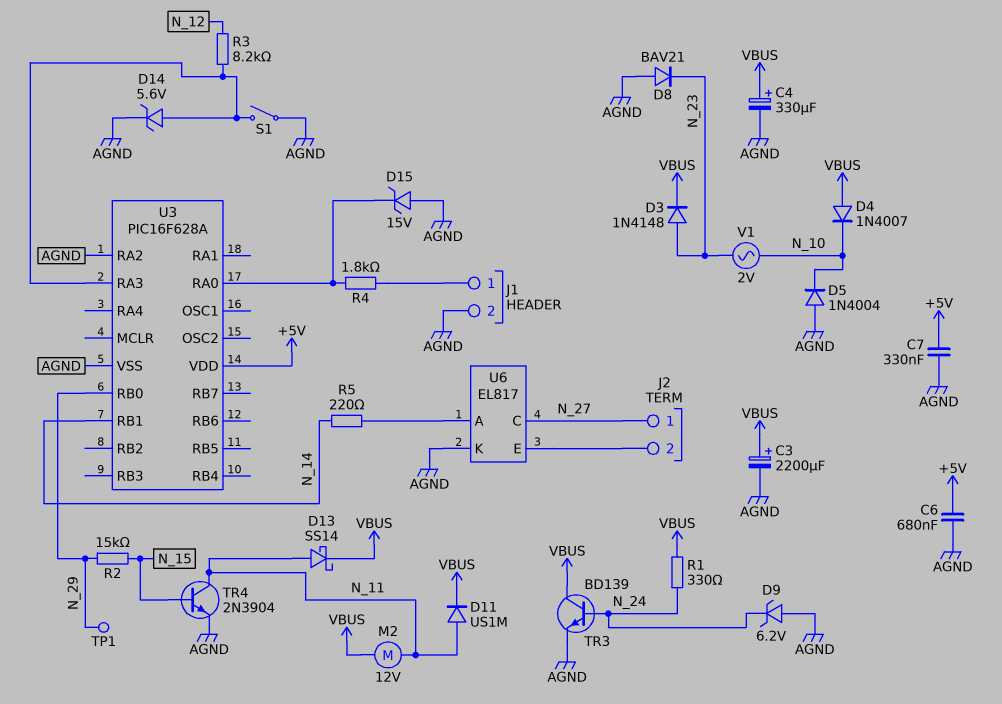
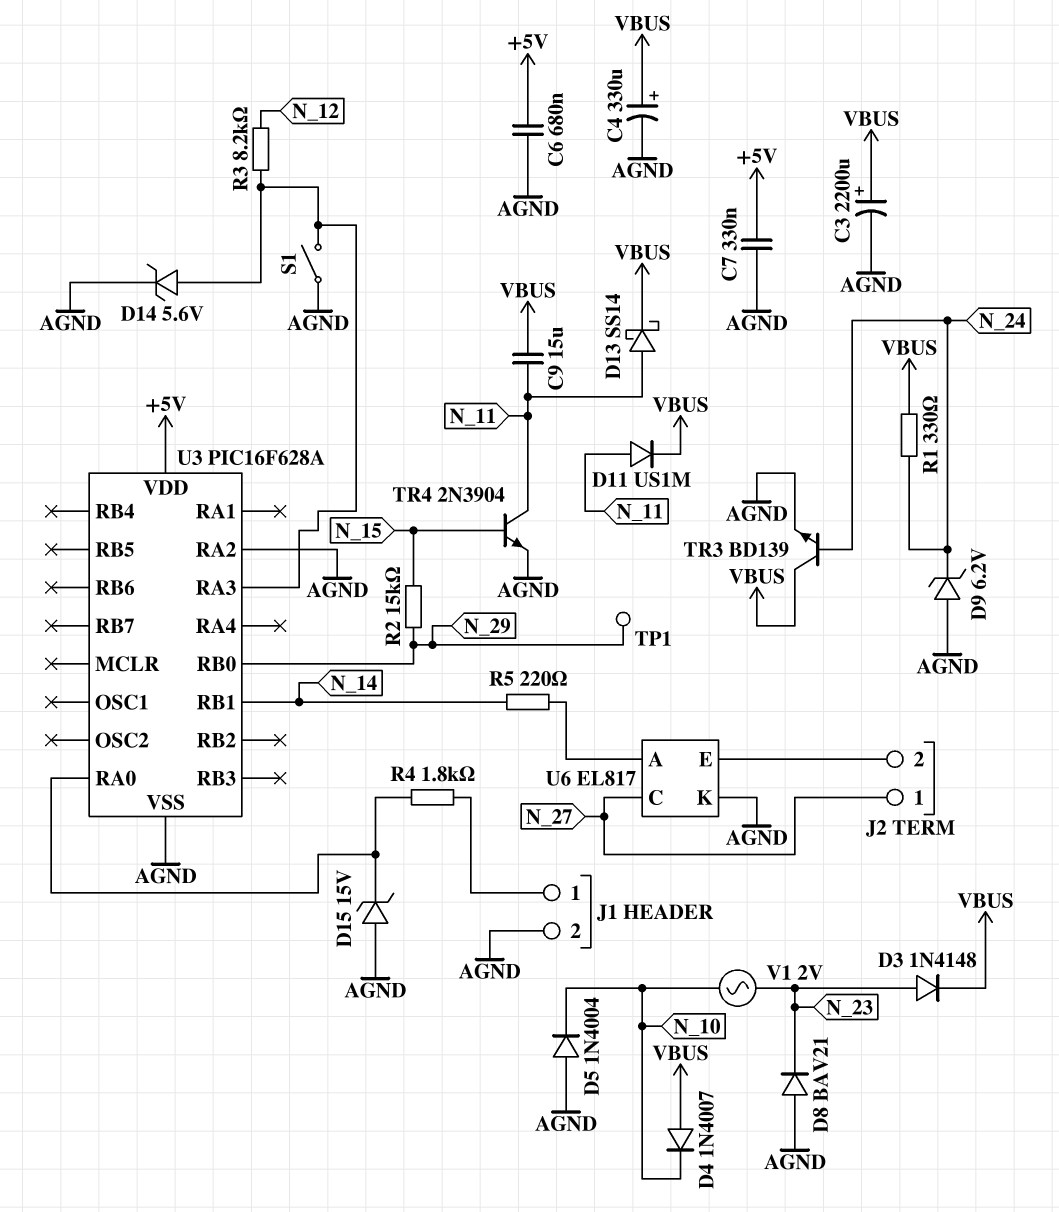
C9: none -> 15uF (N_11, VBUS)
M2: motor 12V (N_11, VBUS) -> none

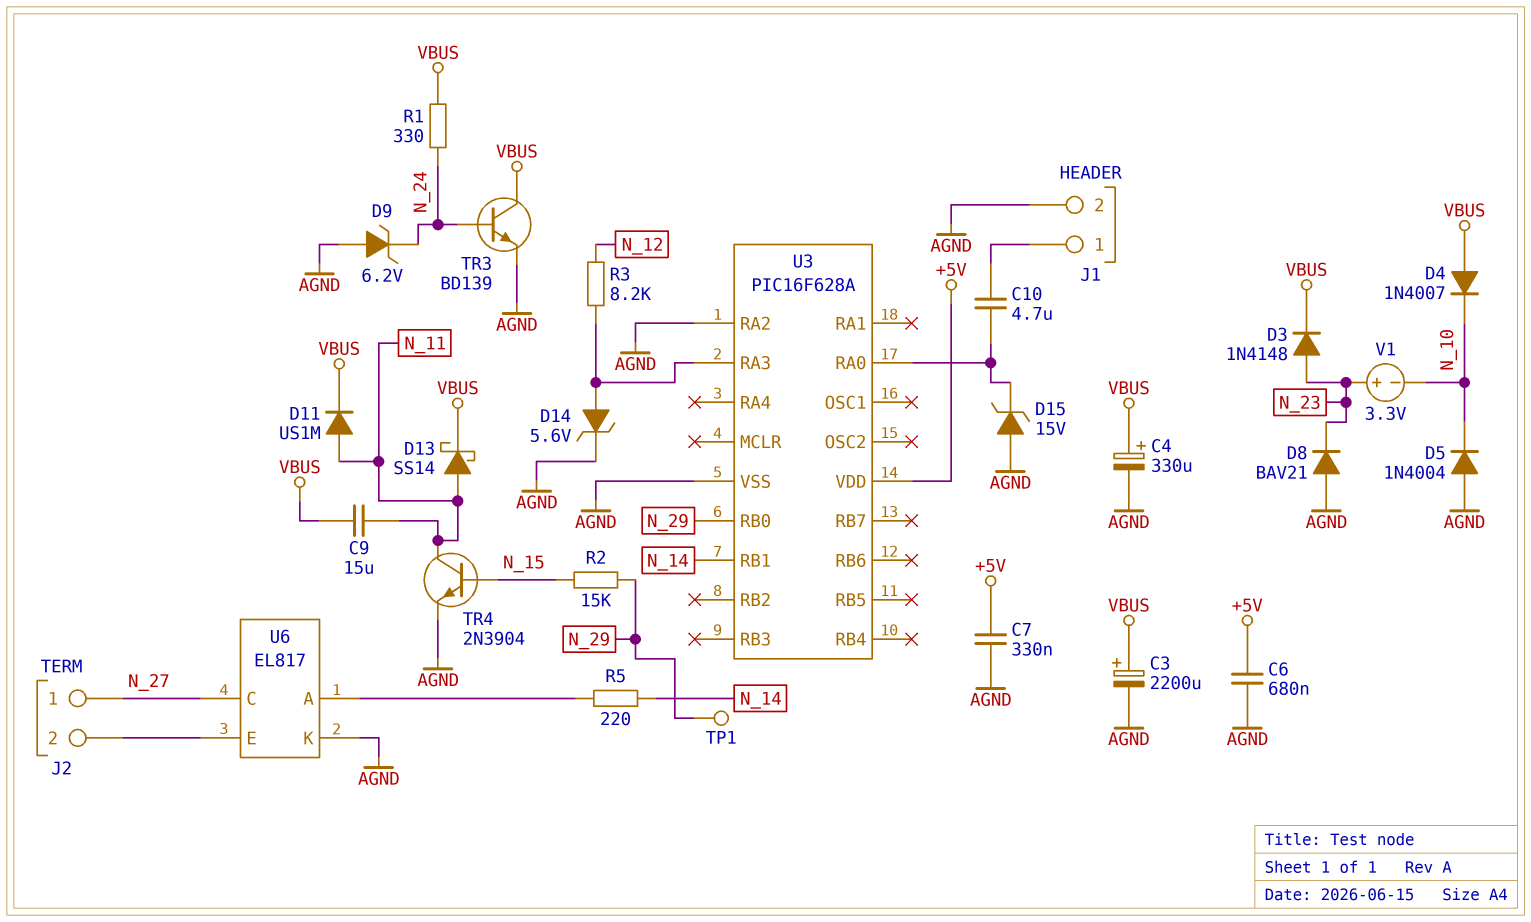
C10: none -> 4.7uF (J1/1, U3/RA0)
R4: 1.8k (J1/1, U3/RA0) -> none
S1: switch (AGND, U3/RA3) -> none
V1: AC 2V (N_10, N_23) -> 3.3V (plus N_23, minus N_10)

